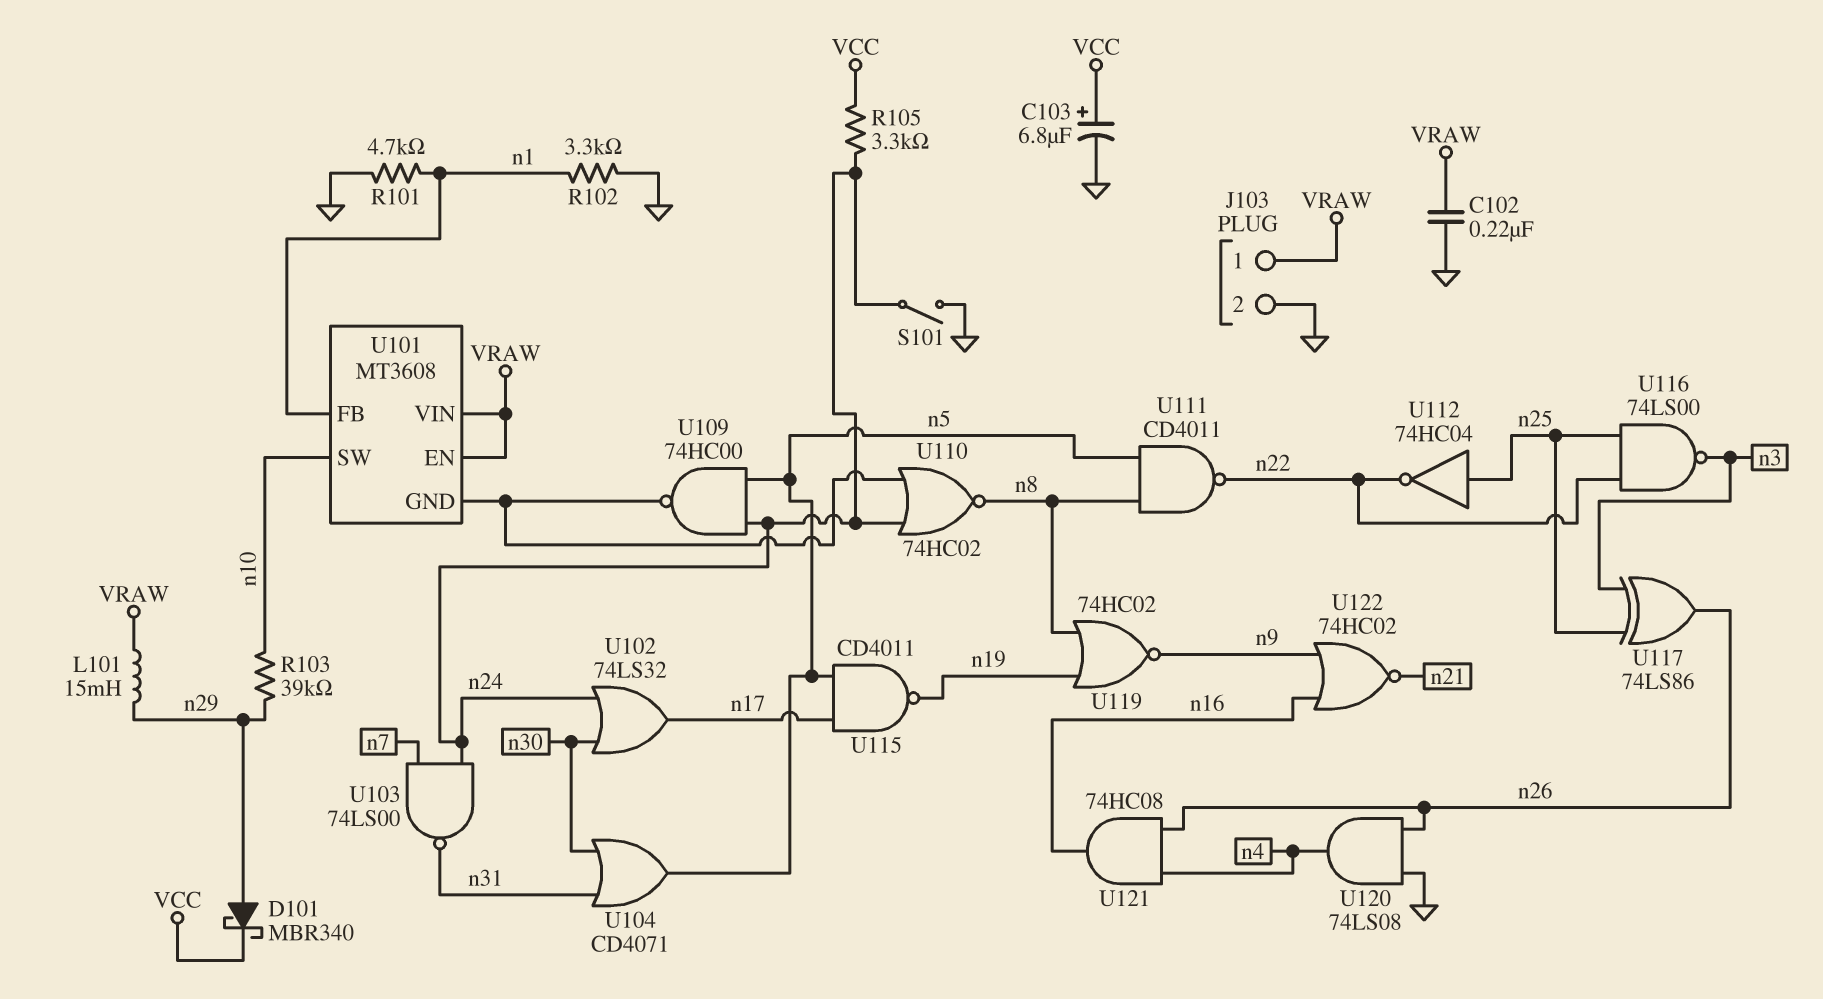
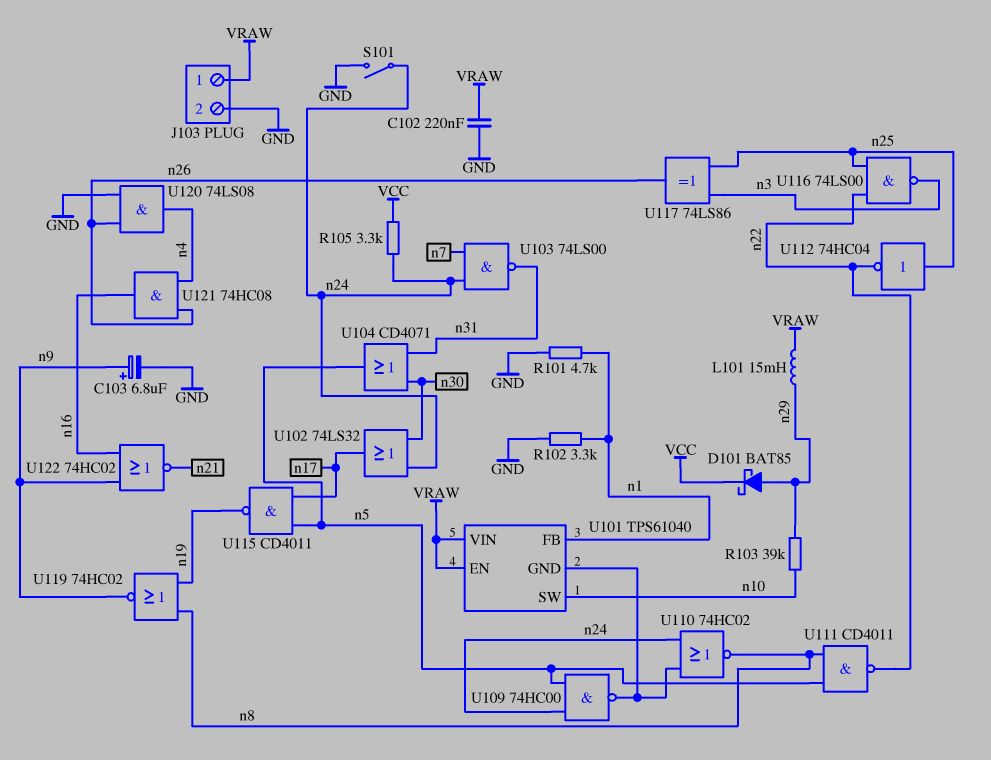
C103: 6.8uF (plus VCC, minus GND) -> 6.8uF (plus n9, minus GND)
D101: schottky MBR340 (A n29, K VCC) -> schottky BAT85 (A n29, K VCC)
U101: MT3608 -> TPS61040

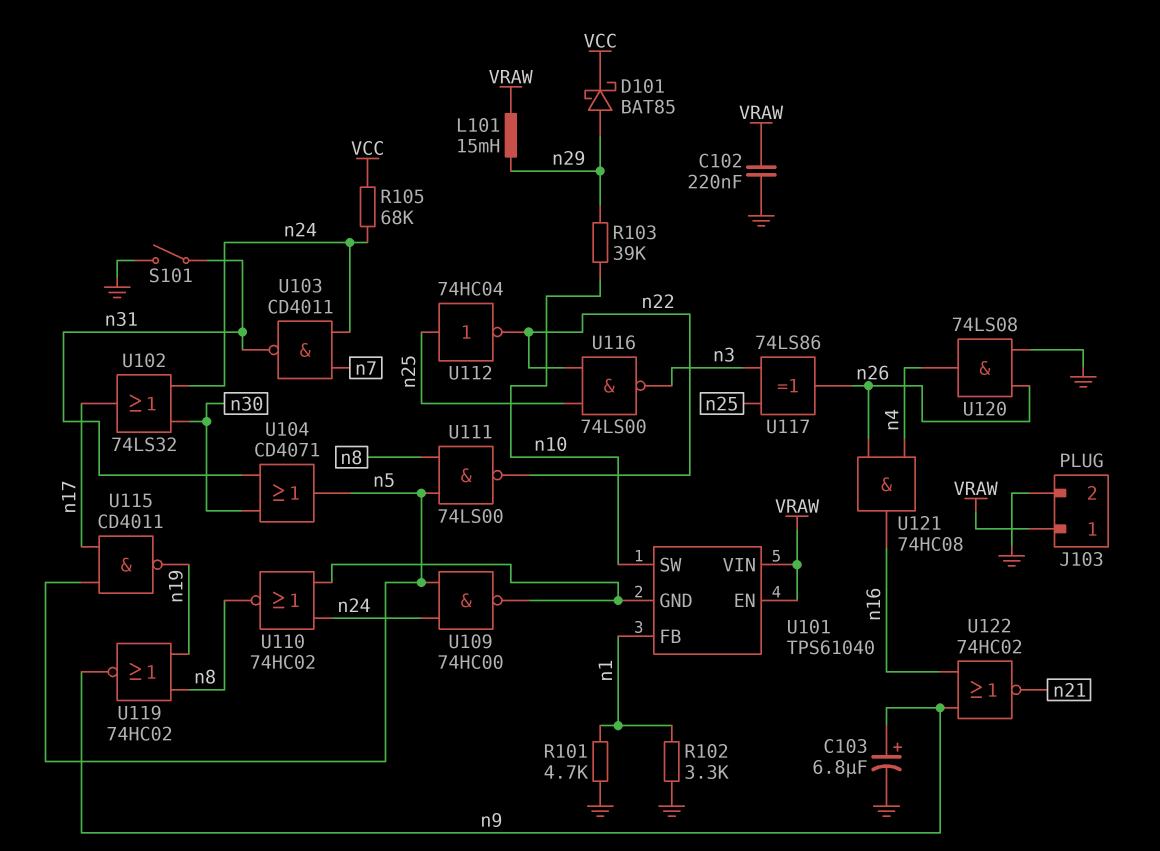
R105: 3.3k (VCC, n24) -> 68k (VCC, n24)
S101: switch (GND, n24) -> switch (GND, n31)
U103: NAND 74LS00 (in n7, in n24, out n31) -> NAND CD4011 (in n7, in n24, out n31)
U111: NAND CD4011 (in n5, in n8, out n22) -> NAND 74LS00 (in n5, in n8, out n22)

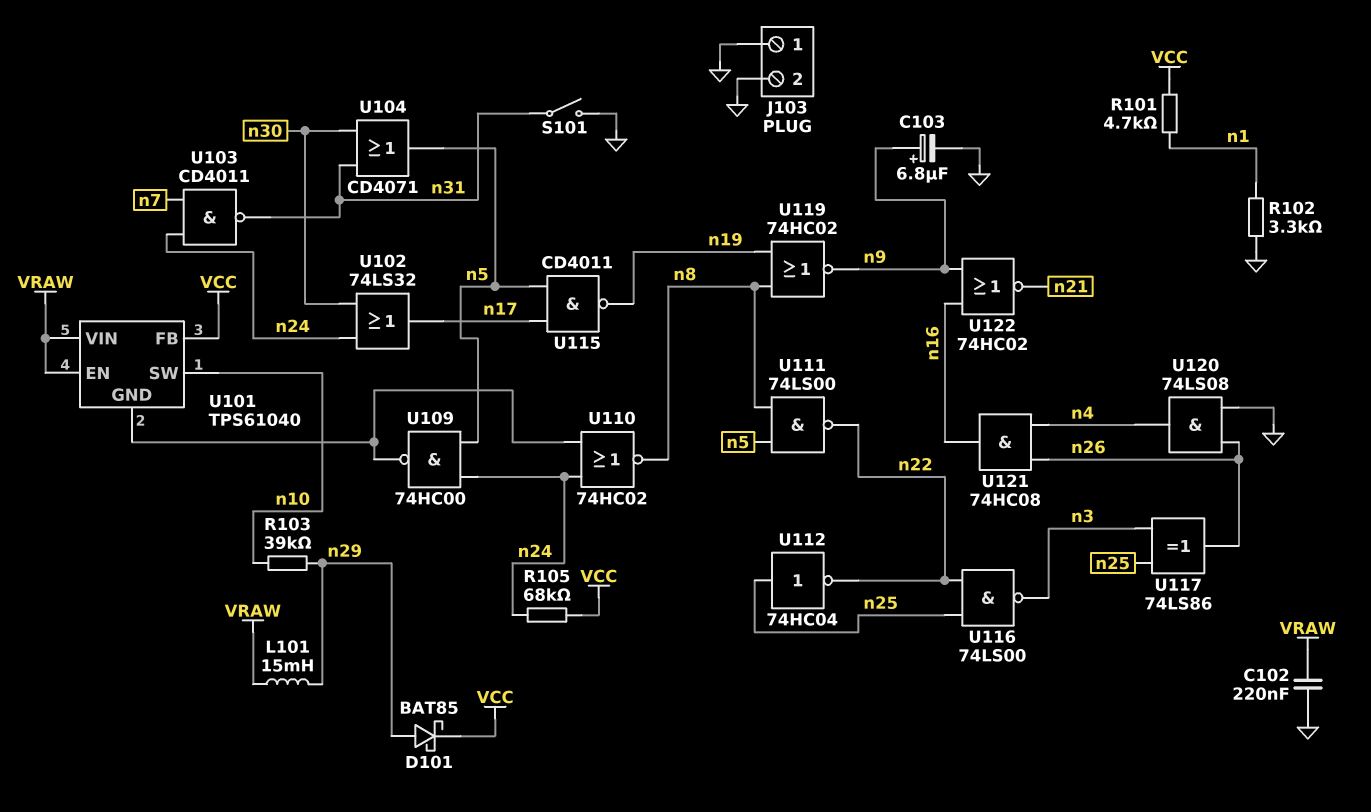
J103 pin 1: VRAW -> GND
R101: 4.7k (GND, n1) -> 4.7k (VCC, n1)
U101 pin FB: n1 -> VCC

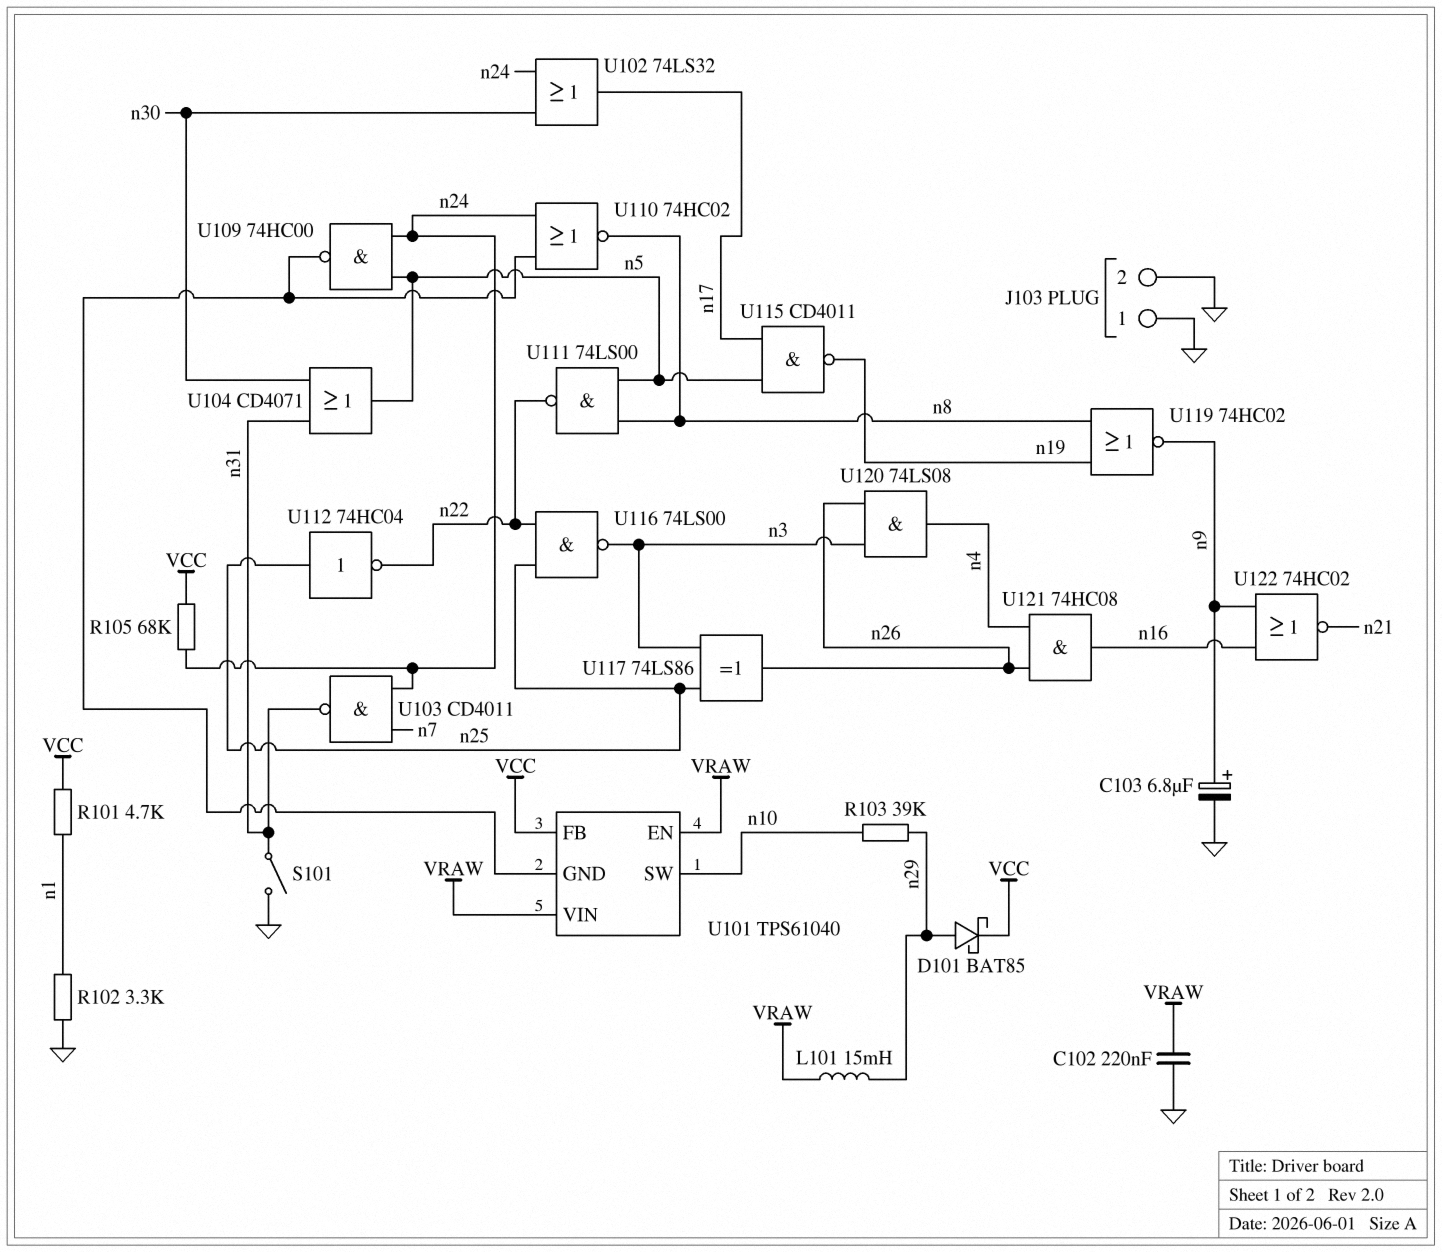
U120: AND 74LS08 (in GND, in n26, out n4) -> AND 74LS08 (in n3, in n26, out n4)

